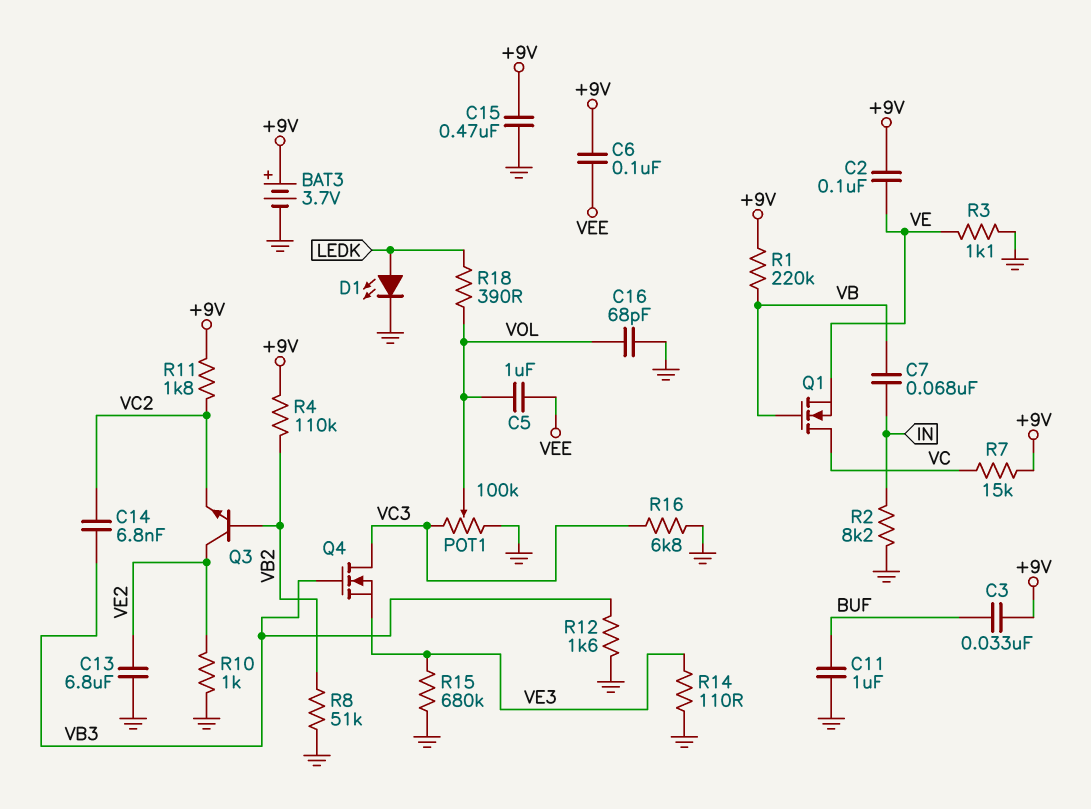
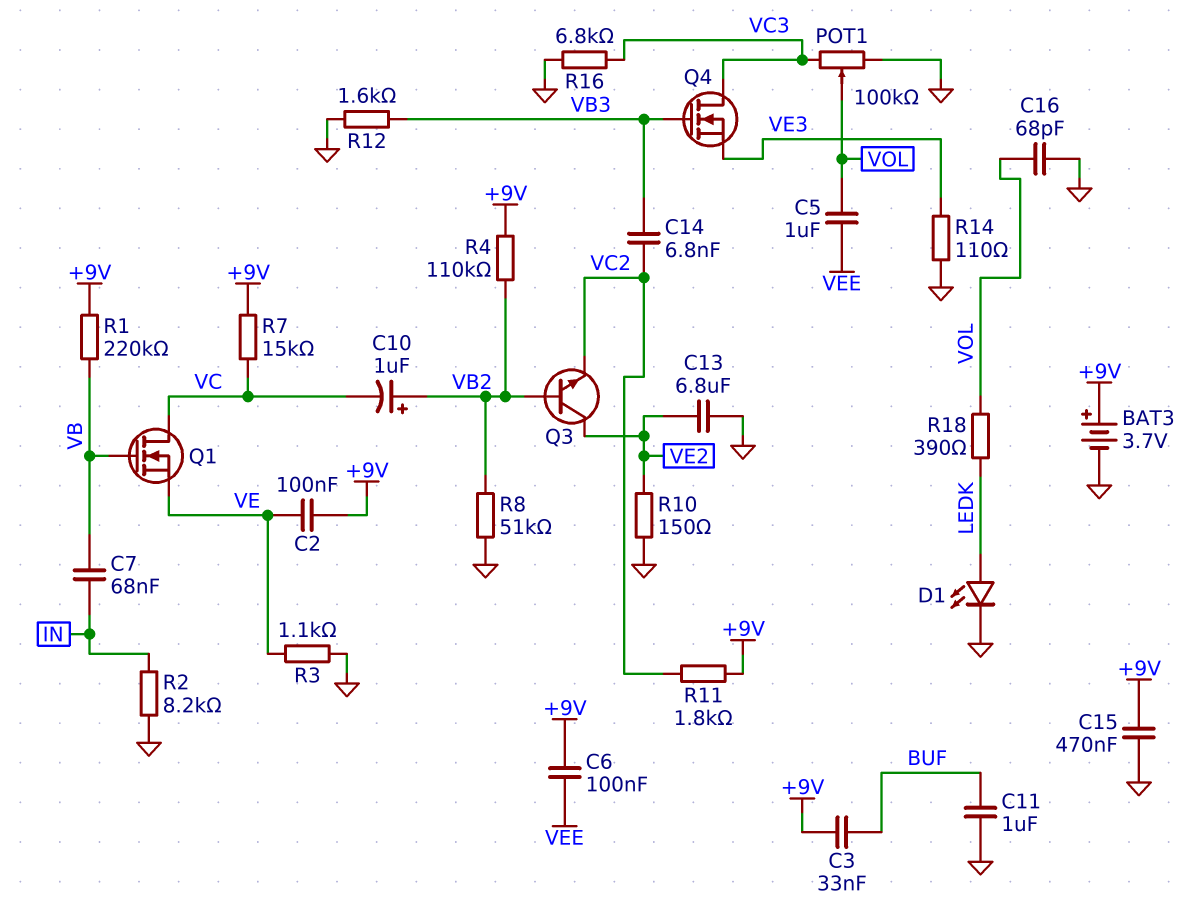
C10: none -> 1uF (plus VB2, minus VC)
R10: 1k (GND, VE2) -> 150 (GND, VE2)
R15: 680k (GND, VE3) -> none

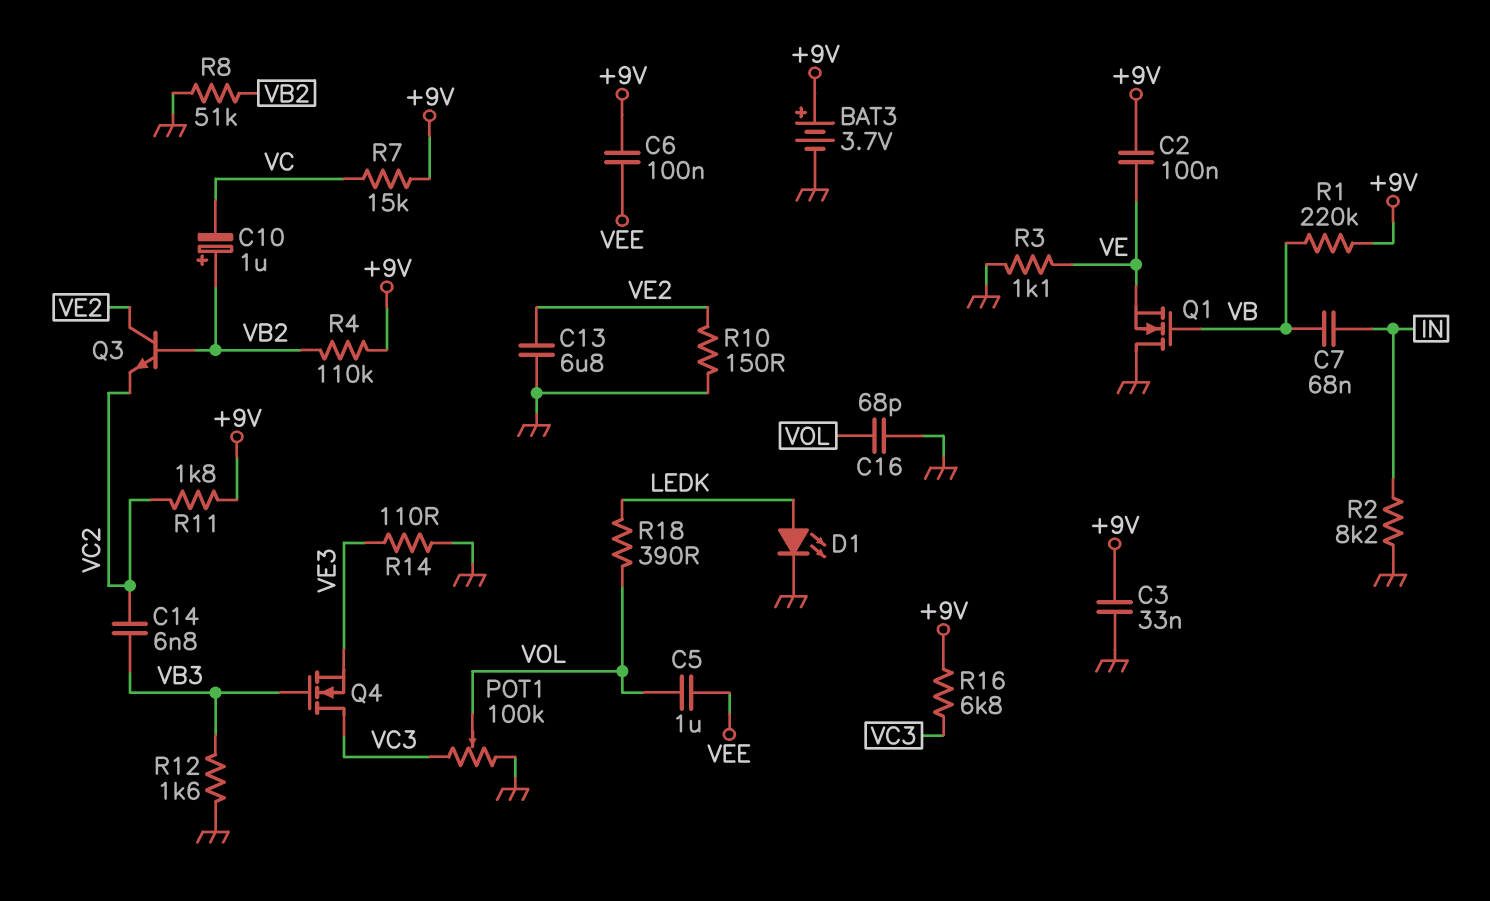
C3: 33nF (+9V, BUF) -> 33nF (+9V, GND)
C11: 1uF (BUF, GND) -> none
C15: 470nF (+9V, GND) -> none
Q1: NMOS (G VB, D VC, S VE) -> NMOS (G VB, D GND, S VE)
R16: 6.8k (GND, VC3) -> 6.8k (+9V, VC3)

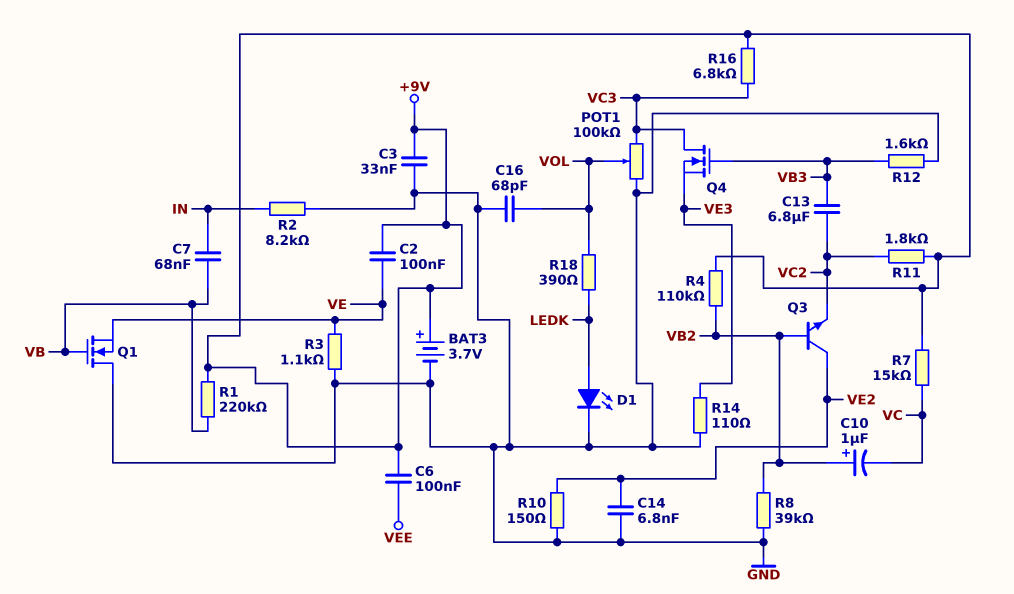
C5: 1uF (VEE, VOL) -> none
C13: 6.8uF (GND, VE2) -> 6.8uF (VB3, VC2)
C14: 6.8nF (VB3, VC2) -> 6.8nF (GND, VE2)
R8: 51k (GND, VB2) -> 39k (GND, VB2)

